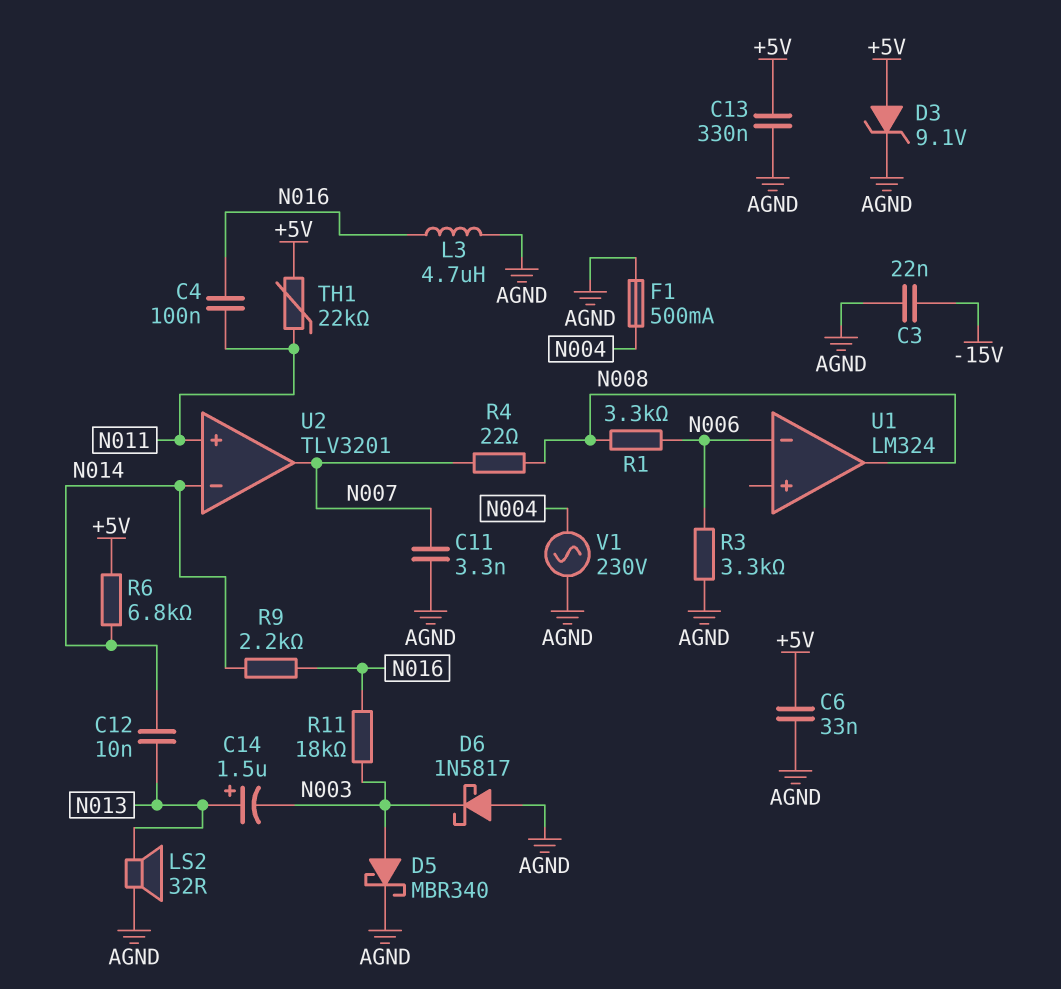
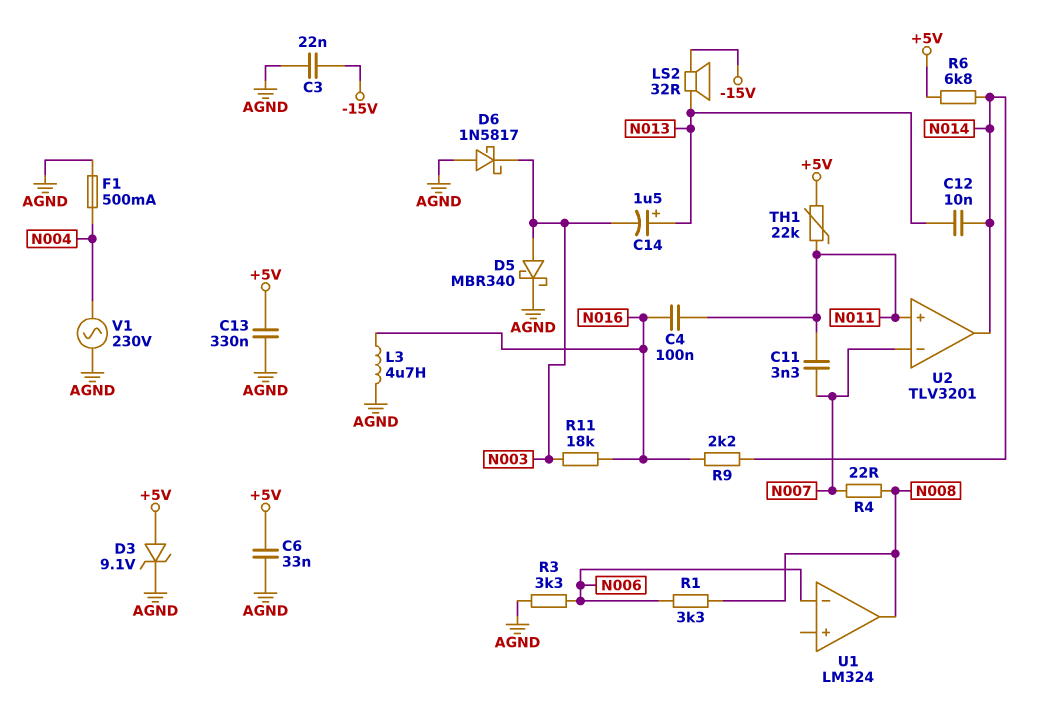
C11: 3.3nF (AGND, N007) -> 3.3nF (N007, N011)
LS2: speaker 32R (AGND, N013) -> speaker 32R (-15V, N013)
U2 pin in-: N014 -> N007
U2 pin out: N007 -> N014

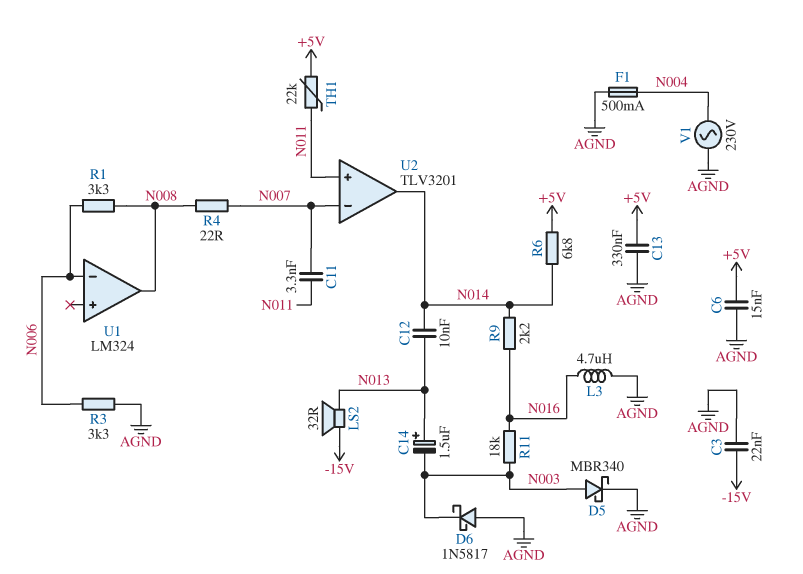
C4: 100nF (N011, N016) -> none
C6: 33nF (+5V, AGND) -> 15nF (+5V, AGND)
D3: zener 9.1V (A +5V, K AGND) -> none

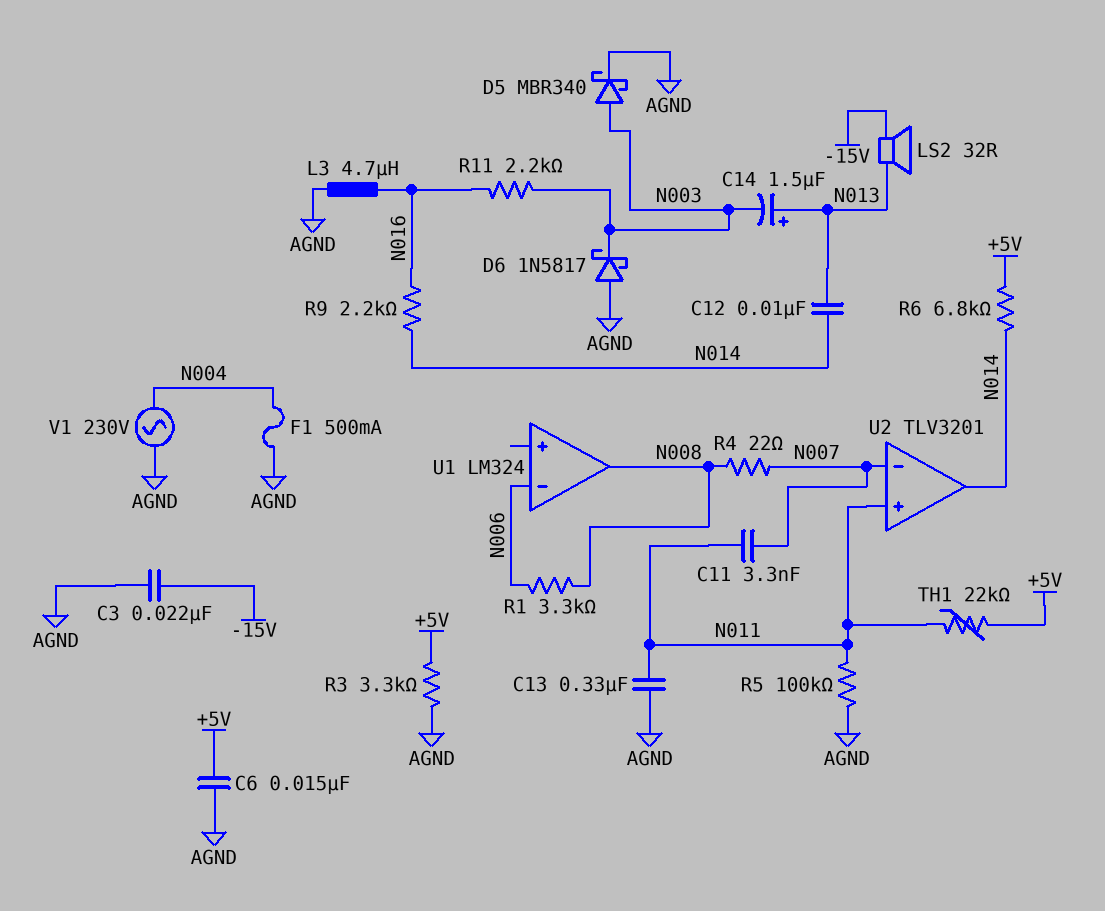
C13: 330nF (+5V, AGND) -> 330nF (AGND, N011)
R3: 3.3k (AGND, N006) -> 3.3k (+5V, AGND)
R5: none -> 100k (AGND, N011)
R11: 18k (N003, N016) -> 2.2k (N003, N016)

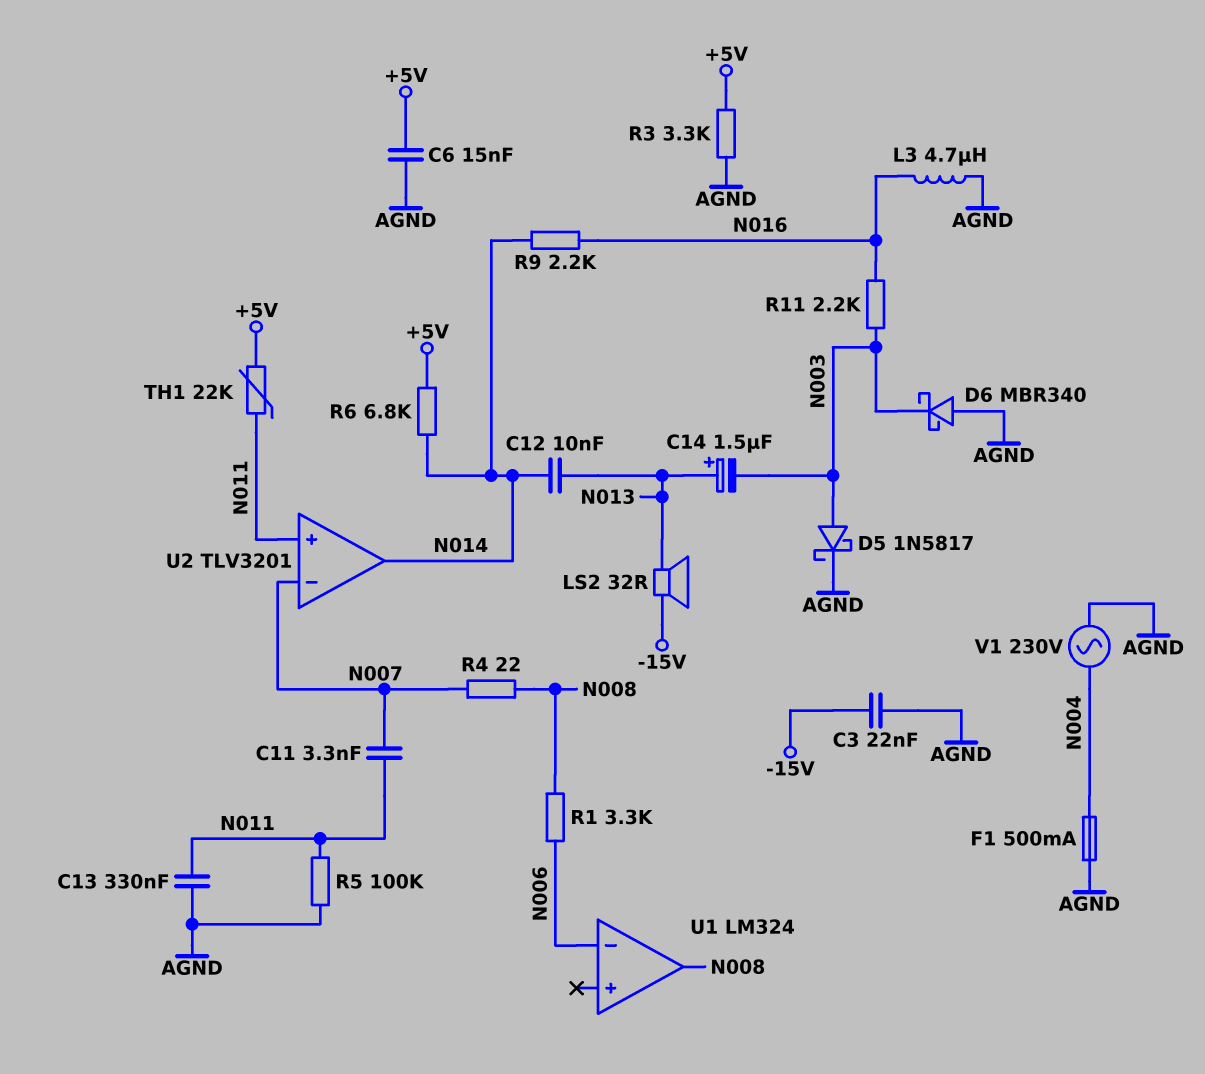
D5: schottky MBR340 (A N003, K AGND) -> schottky 1N5817 (A N003, K AGND)
D6: schottky 1N5817 (A AGND, K N003) -> schottky MBR340 (A AGND, K N003)

